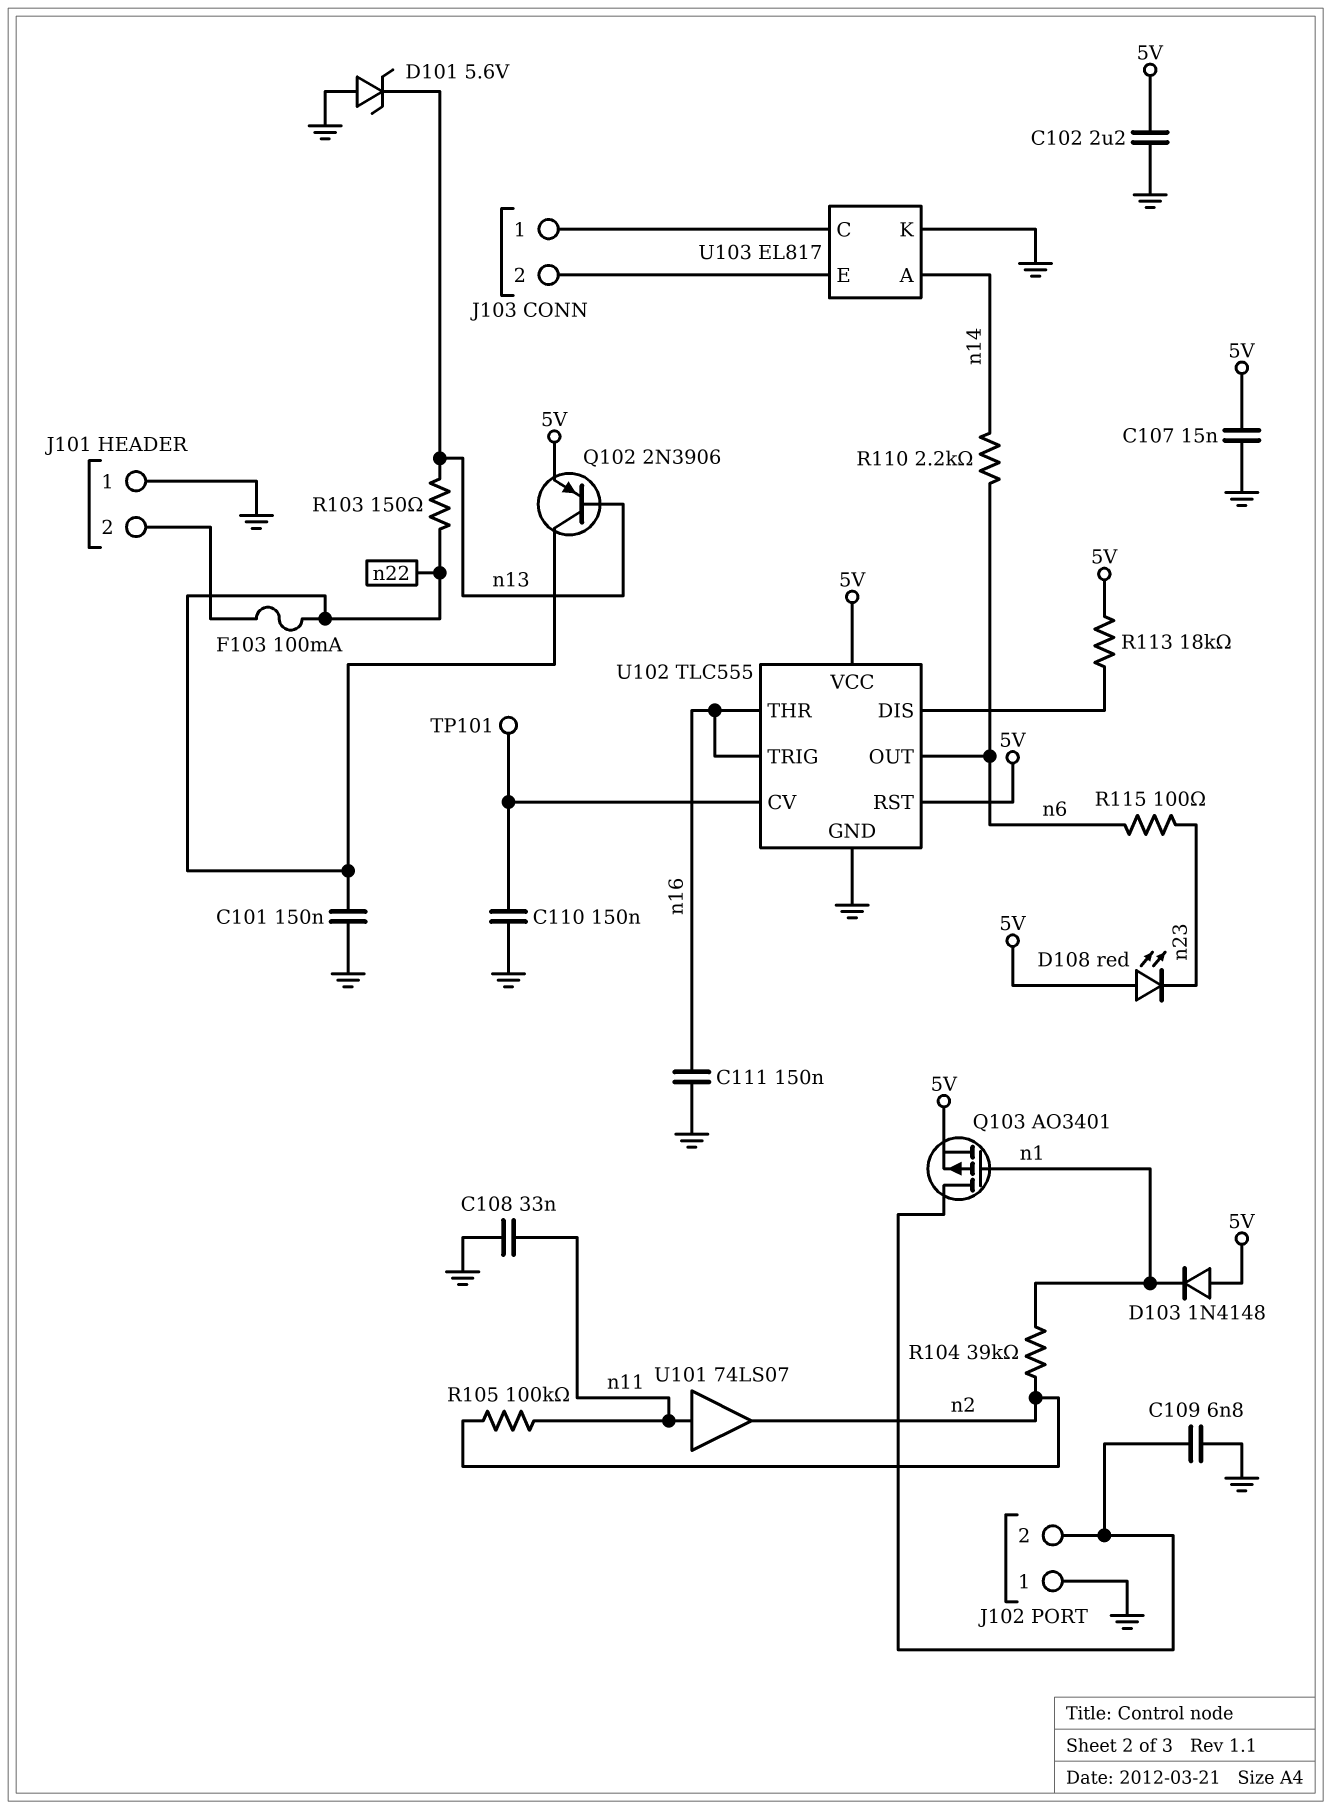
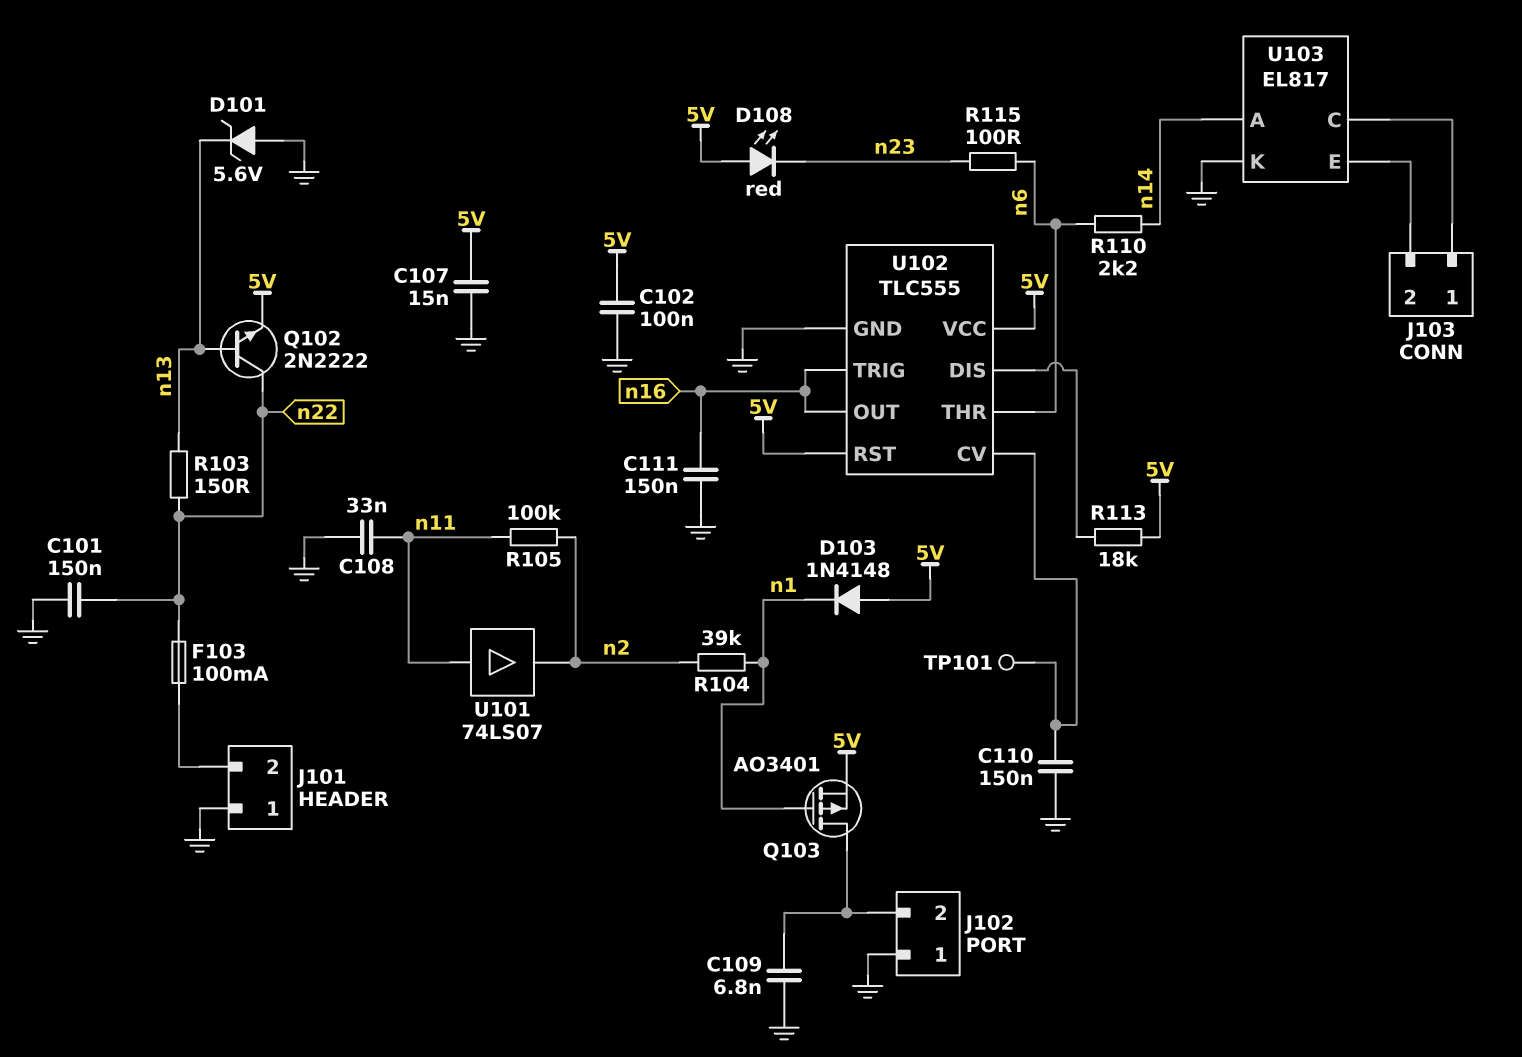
C102: 2.2uF (5V, GND) -> 100nF (5V, GND)
Q102: PNP 2N3906 (B n13, C n22, E 5V) -> NPN 2N2222 (B n13, C n22, E 5V)
U102 pin OUT: n6 -> n16
U102 pin THR: n16 -> n6

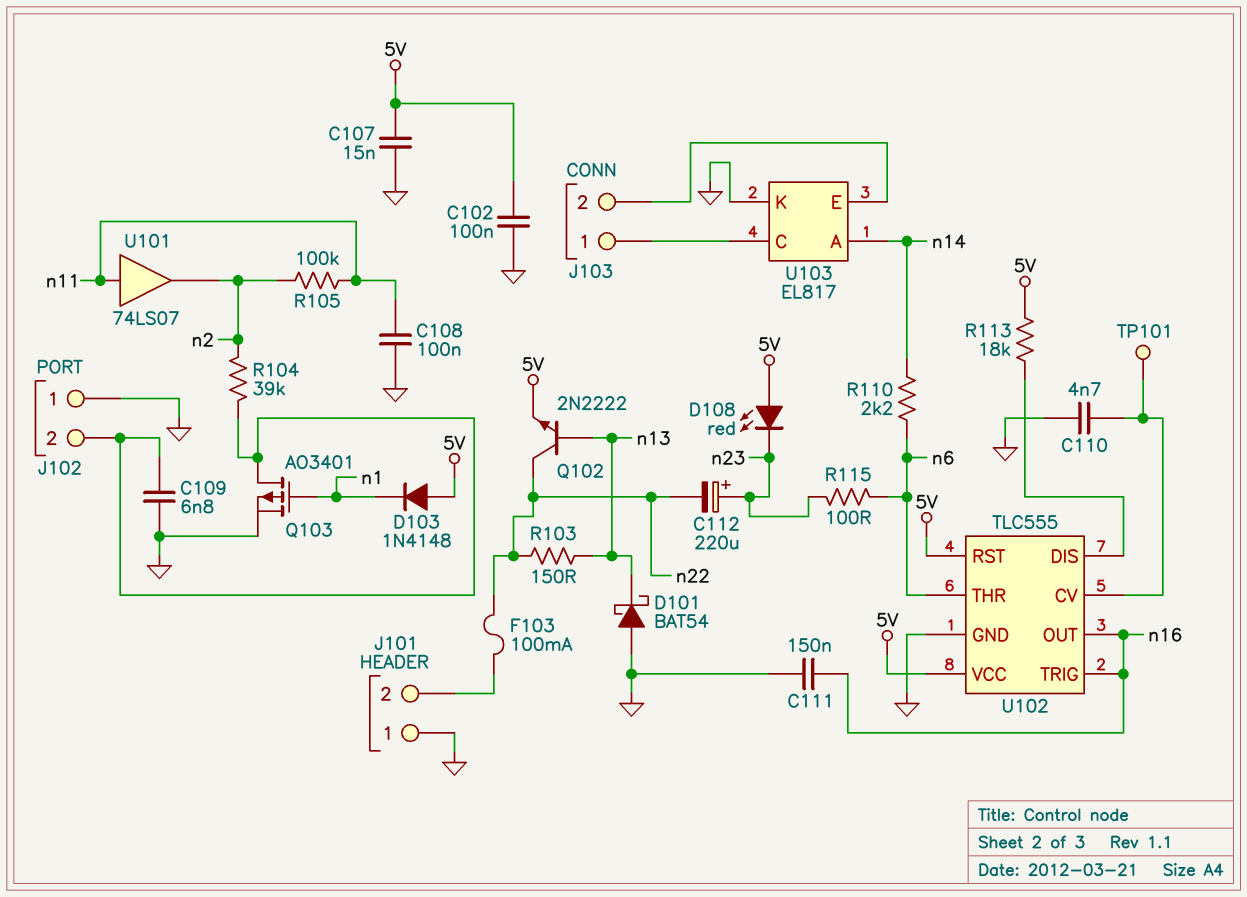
C101: 150nF (GND, n22) -> none
C108: 33nF (GND, n11) -> 100nF (GND, n11)
C110: 150nF (GND, U102/CV) -> 4.7nF (GND, U102/CV)
C112: none -> 220uF (plus n23, minus n22)
D101: zener 5.6V (A GND, K n13) -> schottky BAT54 (A GND, K n13)
Q103: PMOS AO3401 (G n1, D J102/2, S 5V) -> PMOS AO3401 (G n1, D J102/2, S GND)
R104: 39k (n1, n2) -> 39k (J102/2, n2)

